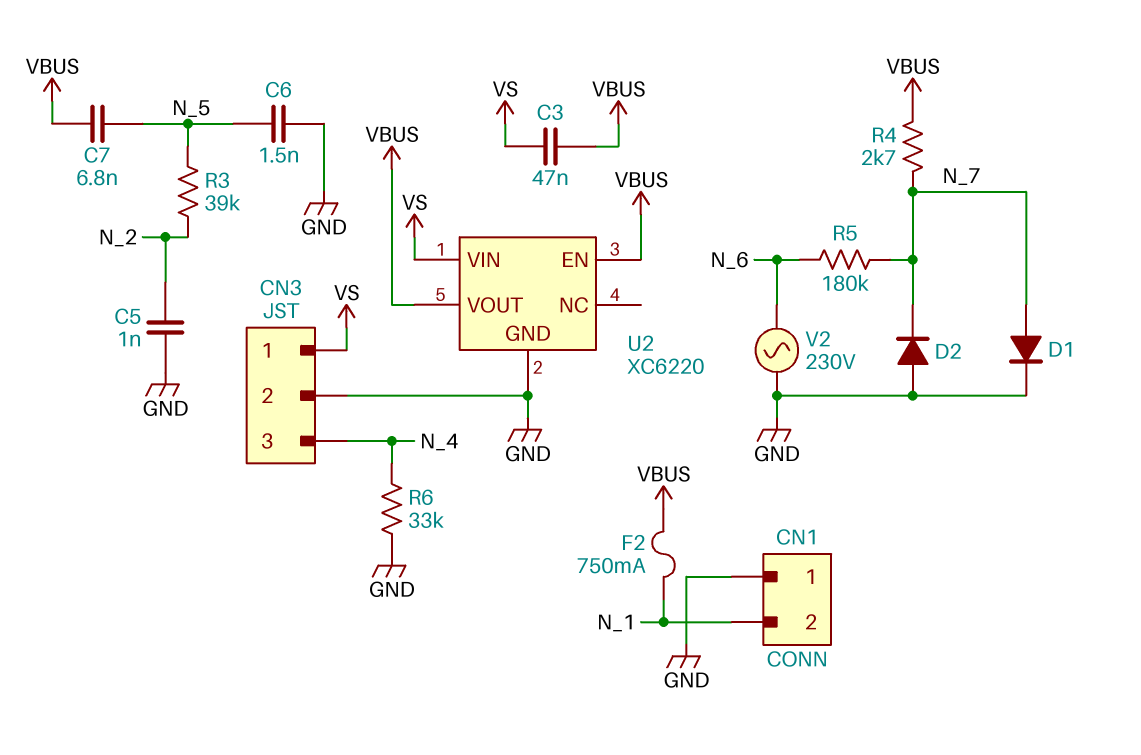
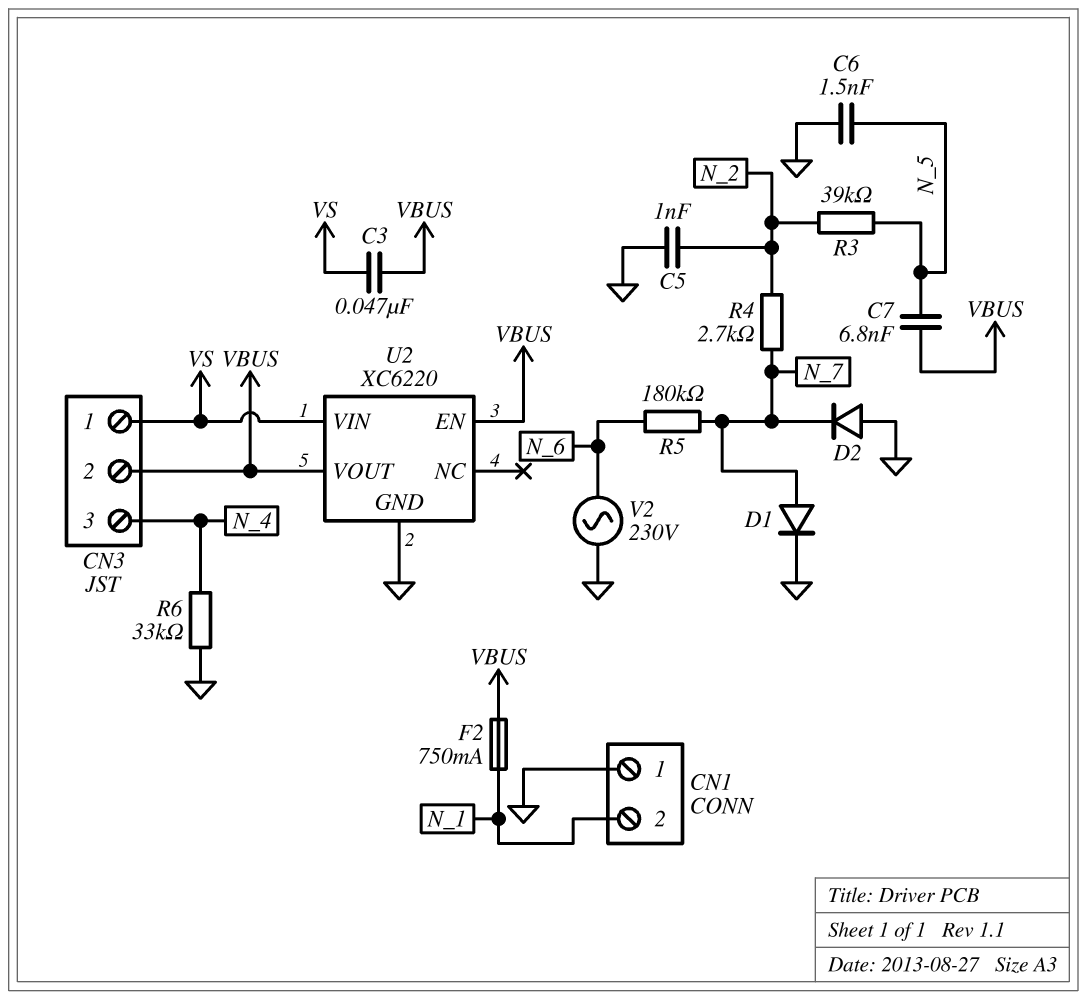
CN3 pin 2: GND -> VBUS
R4: 2.7k (N_7, VBUS) -> 2.7k (N_2, N_7)

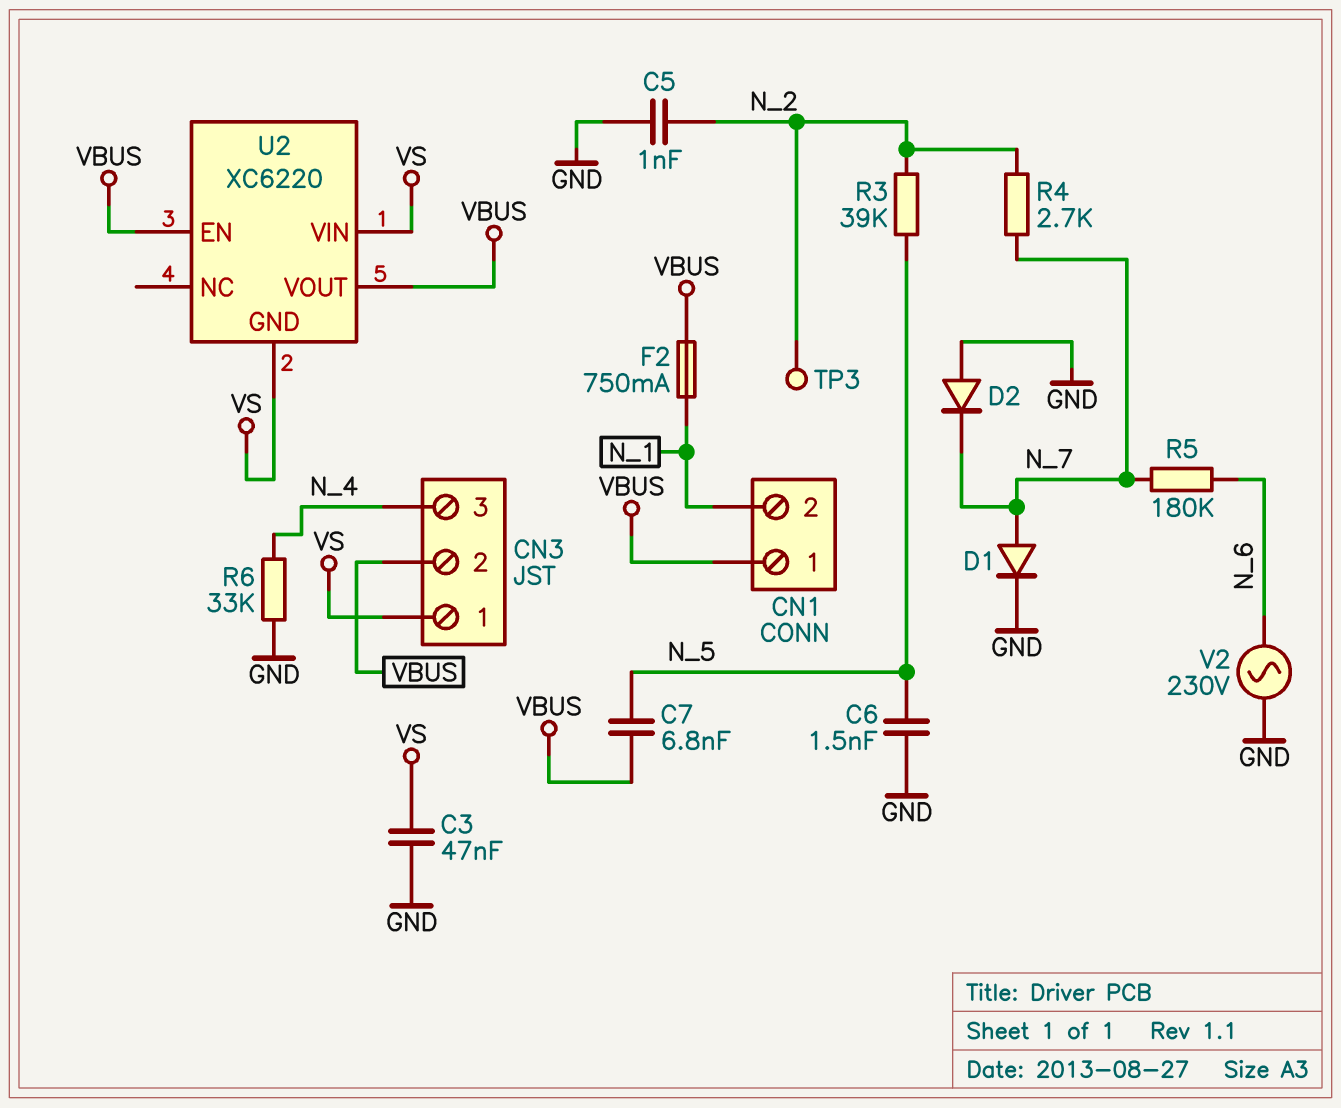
C3: 47nF (VBUS, VS) -> 47nF (GND, VS)
CN1 pin 1: GND -> VBUS
TP3: none -> test point (N_2)
U2 pin GND: GND -> VS

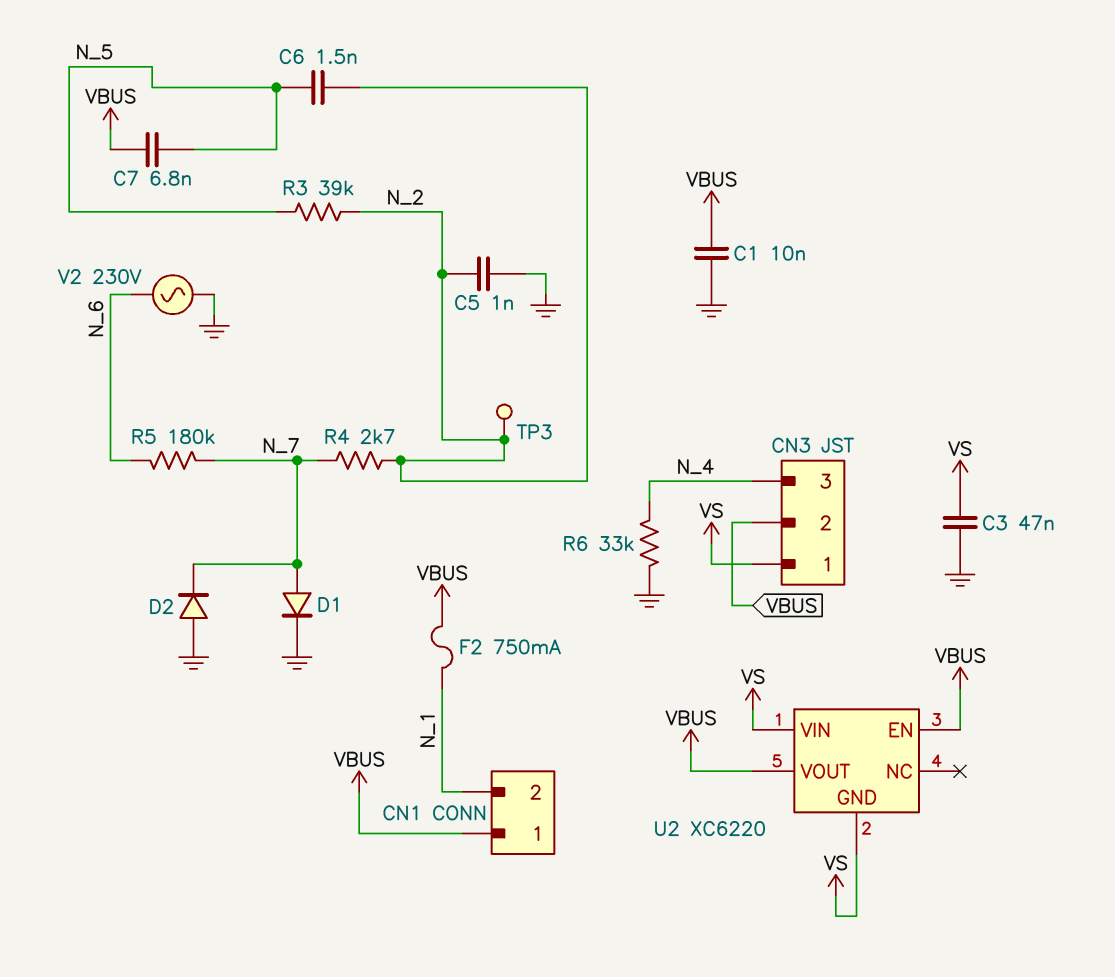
C1: none -> 10nF (GND, VBUS)
C6: 1.5nF (GND, N_5) -> 1.5nF (N_2, N_5)

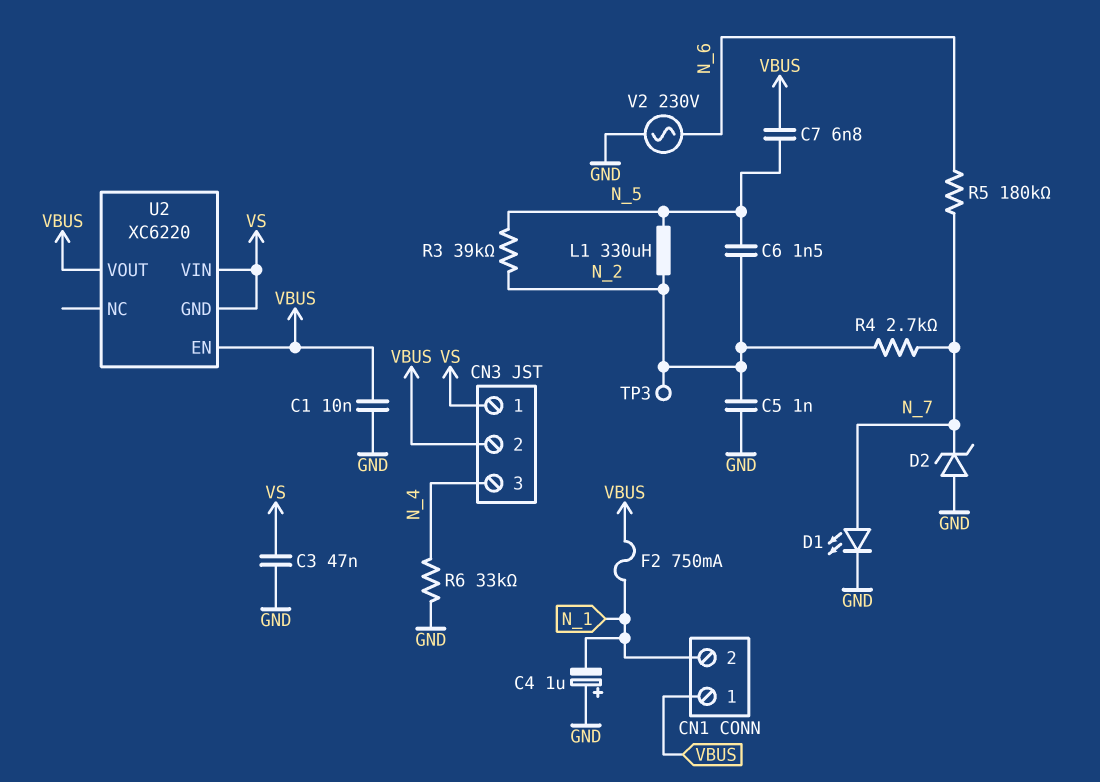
C4: none -> 1uF (plus GND, minus N_1)
D1: diode (A N_7, K GND) -> LED (A N_7, K GND)
D2: diode (A GND, K N_7) -> zener (A GND, K N_7)
L1: none -> 330uH (N_2, N_5)

